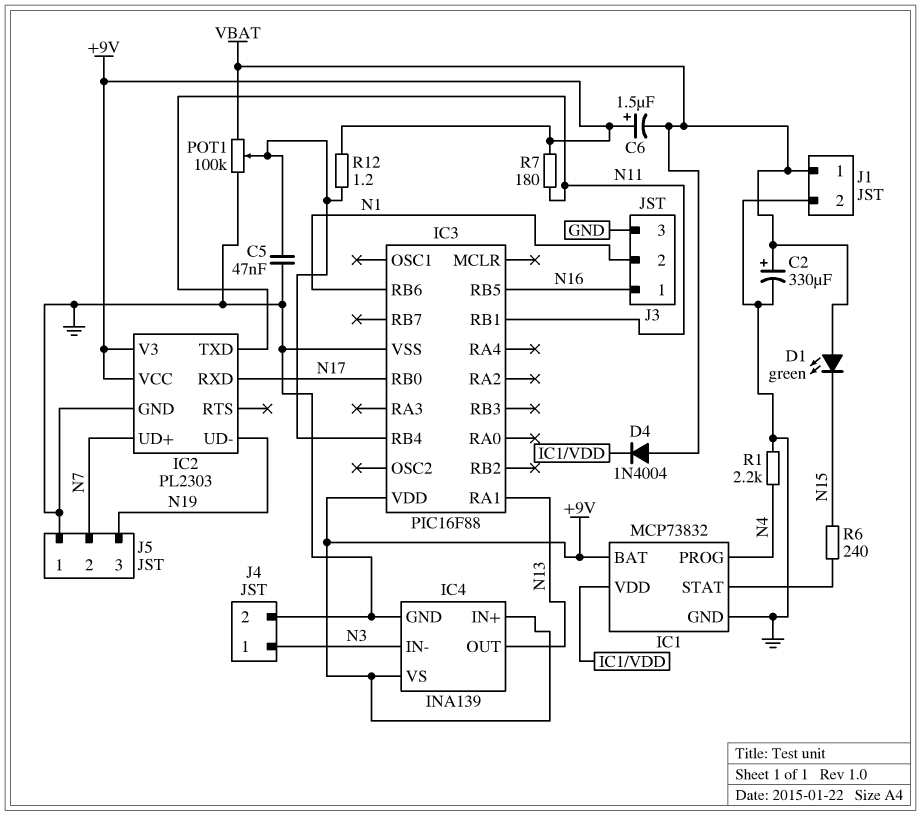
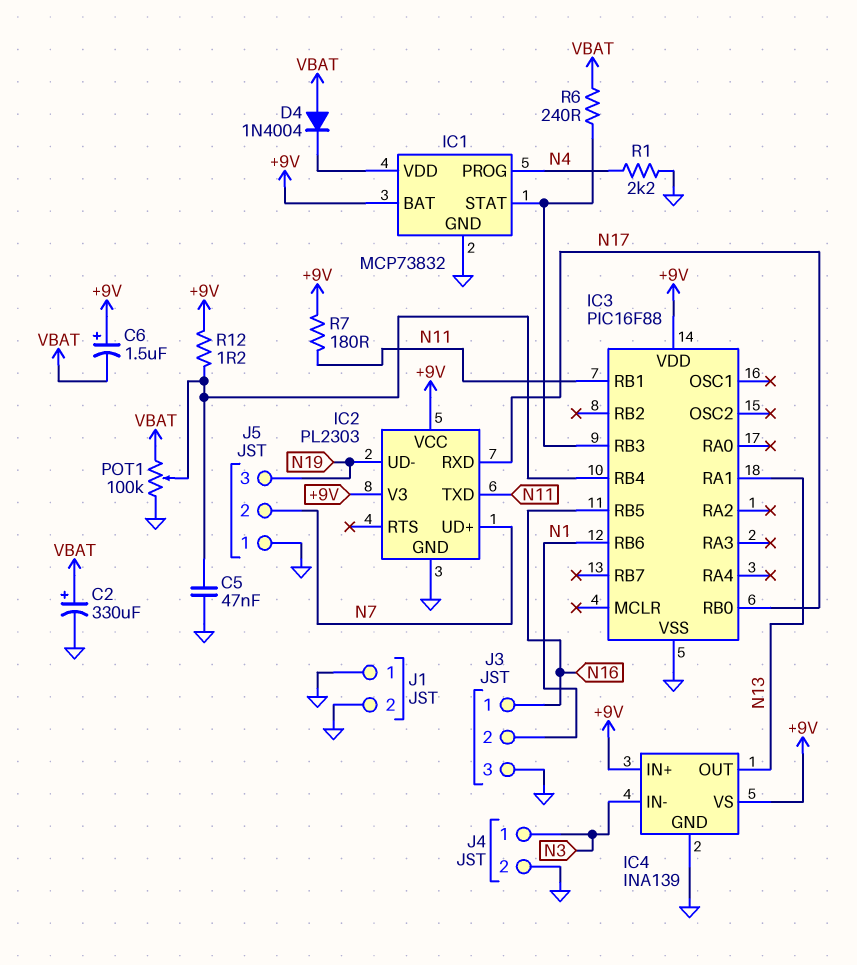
D1: LED green (A VBAT, K N15) -> none
IC3 pin RB3: none -> IC1/STAT
J1 pin 1: VBAT -> GND
R6: 240 (IC1/STAT, N15) -> 240 (IC1/STAT, VBAT)

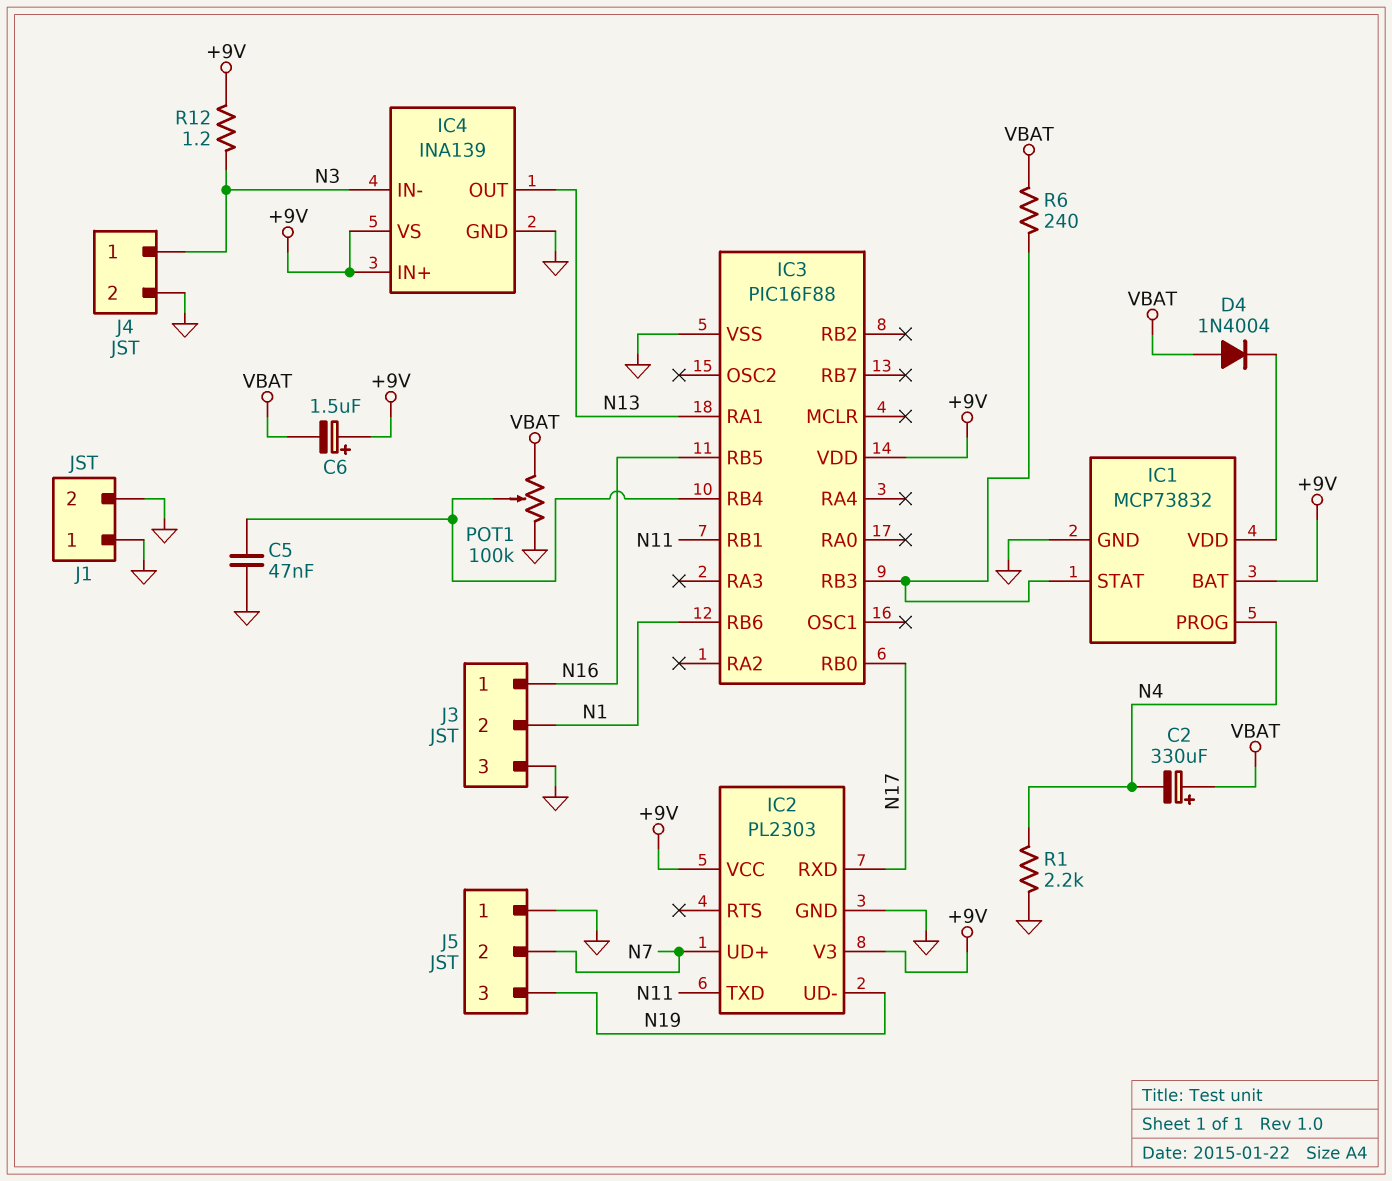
C2: 330uF (plus VBAT, minus GND) -> 330uF (plus VBAT, minus N4)
R7: 180 (+9V, N11) -> none
R12: 1.2 (+9V, IC3/RB4) -> 1.2 (+9V, N3)

